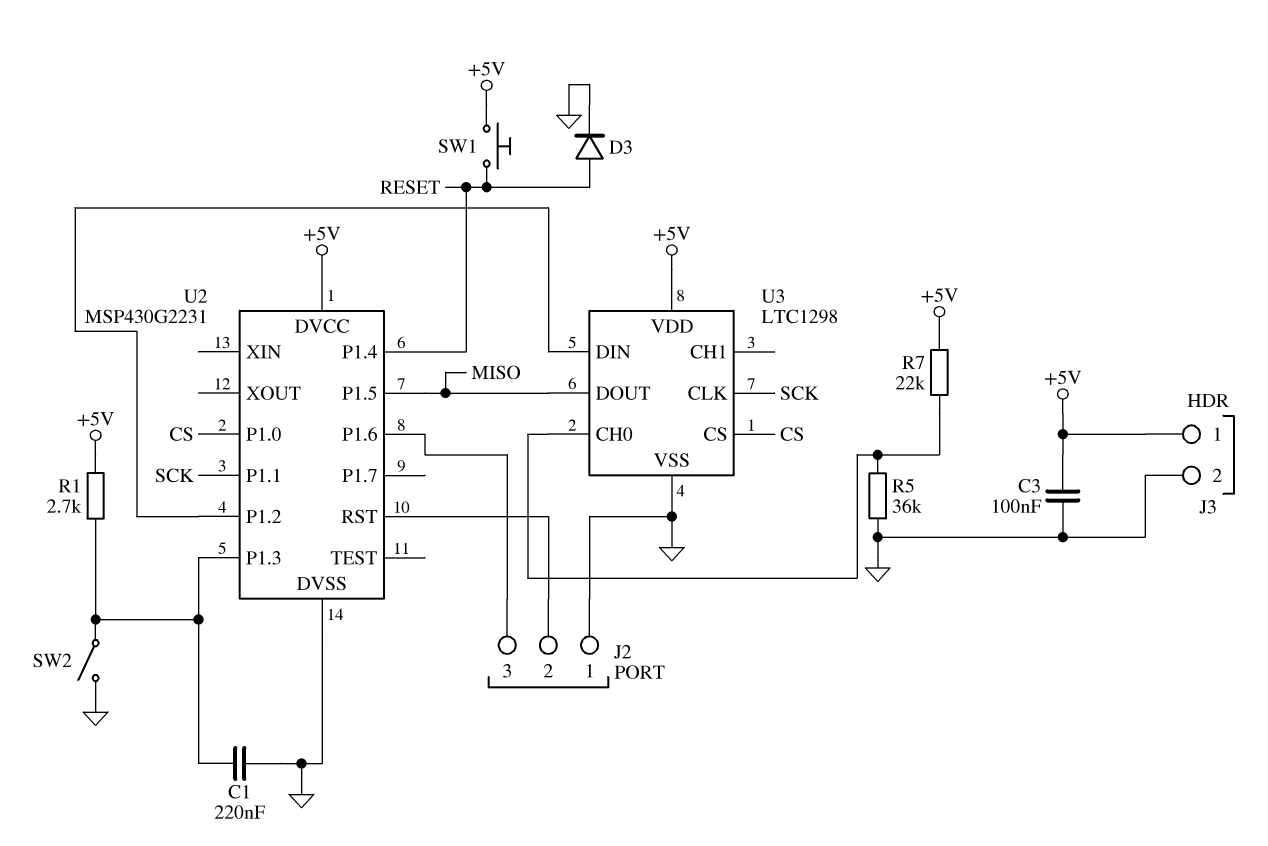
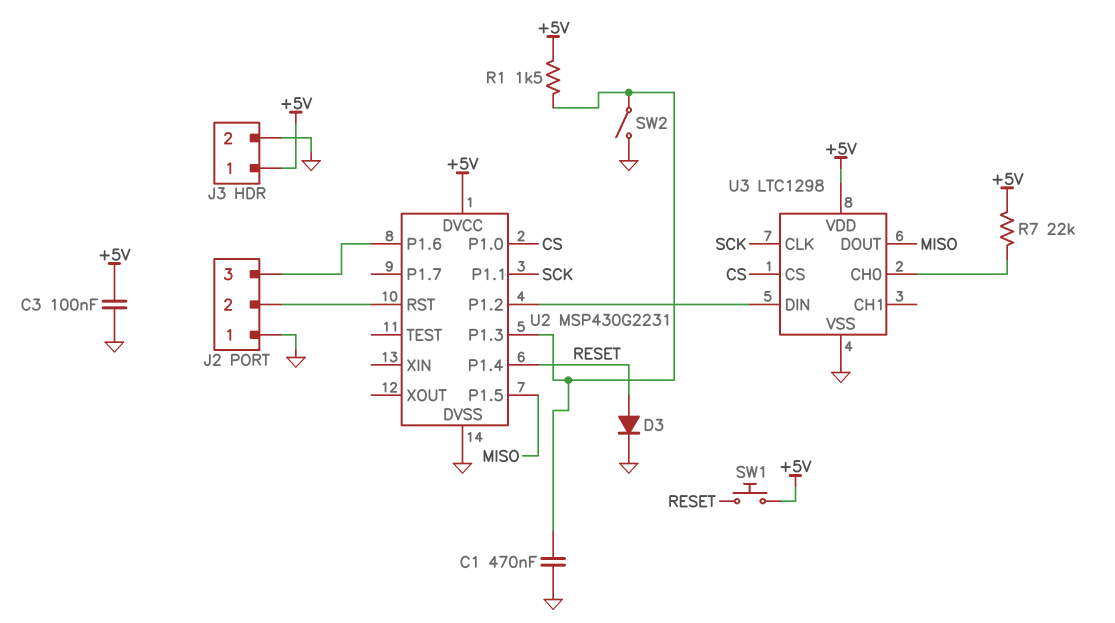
C1: 220nF (GND, U2/P1.3) -> 470nF (GND, U2/P1.3)
R1: 2.7k (+5V, U2/P1.3) -> 1.5k (+5V, U2/P1.3)
R5: 36k (GND, U3/CH0) -> none

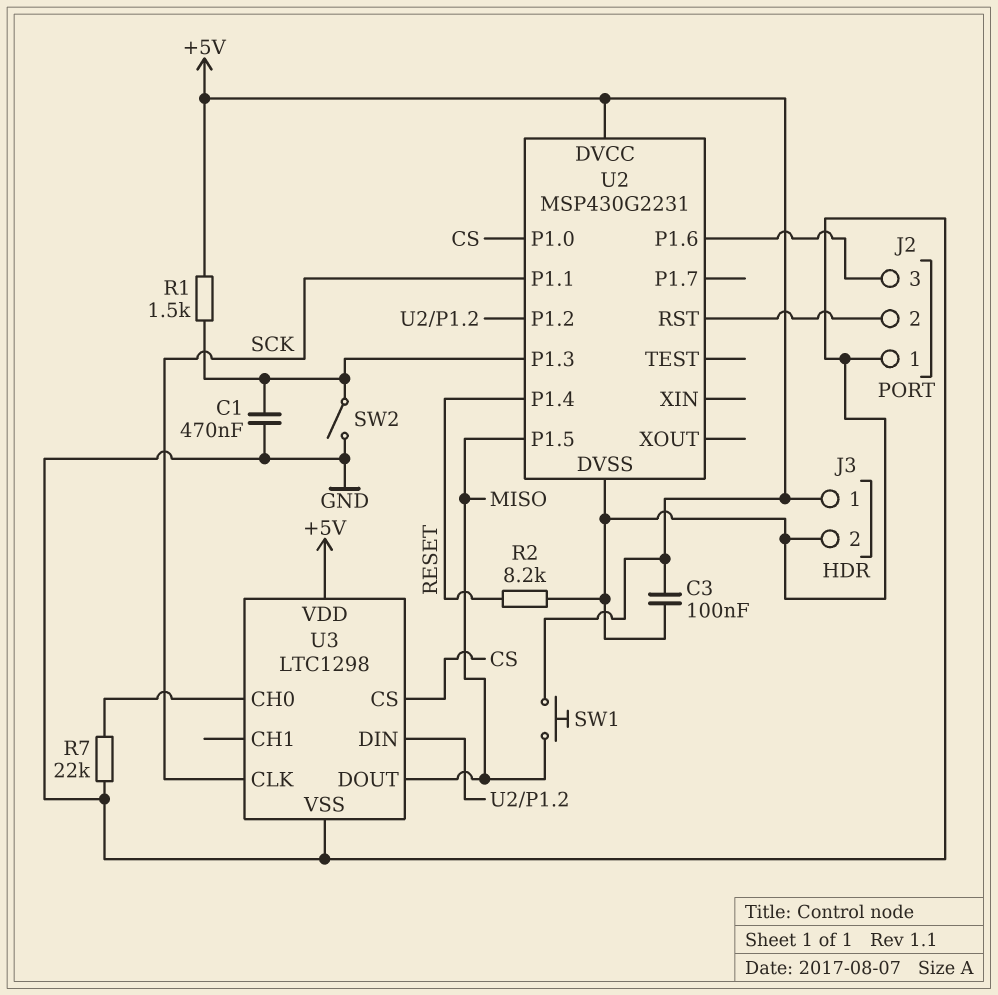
D3: diode (A RESET, K GND) -> none
R2: none -> 8.2k (GND, RESET)
R7: 22k (+5V, U3/CH0) -> 22k (GND, U3/CH0)
SW1: button (+5V, RESET) -> button (+5V, MISO)

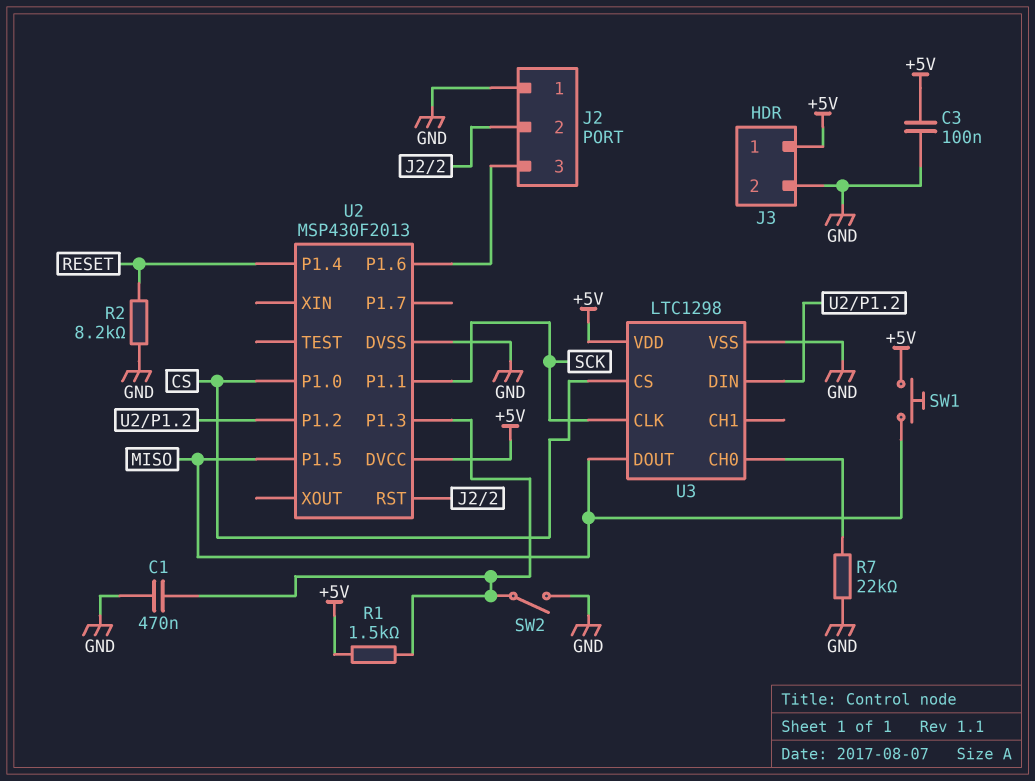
U2: MSP430G2231 -> MSP430F2013

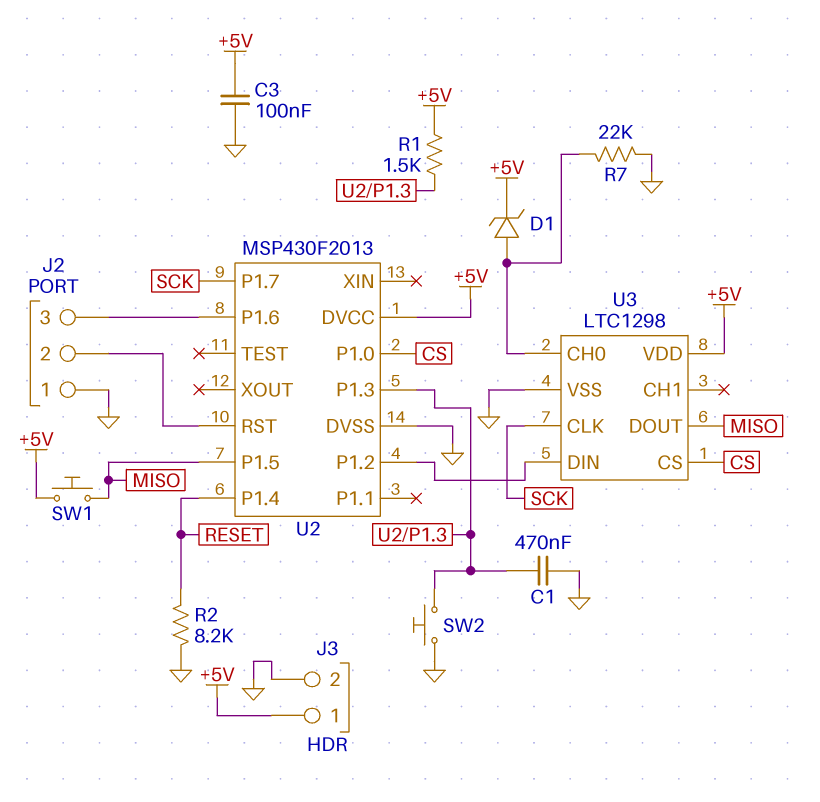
D1: none -> zener (A U3/CH0, K +5V)
SW2: switch (GND, U2/P1.3) -> button (GND, U2/P1.3)
U2 pin P1.1: SCK -> none
U2 pin P1.7: none -> SCK

